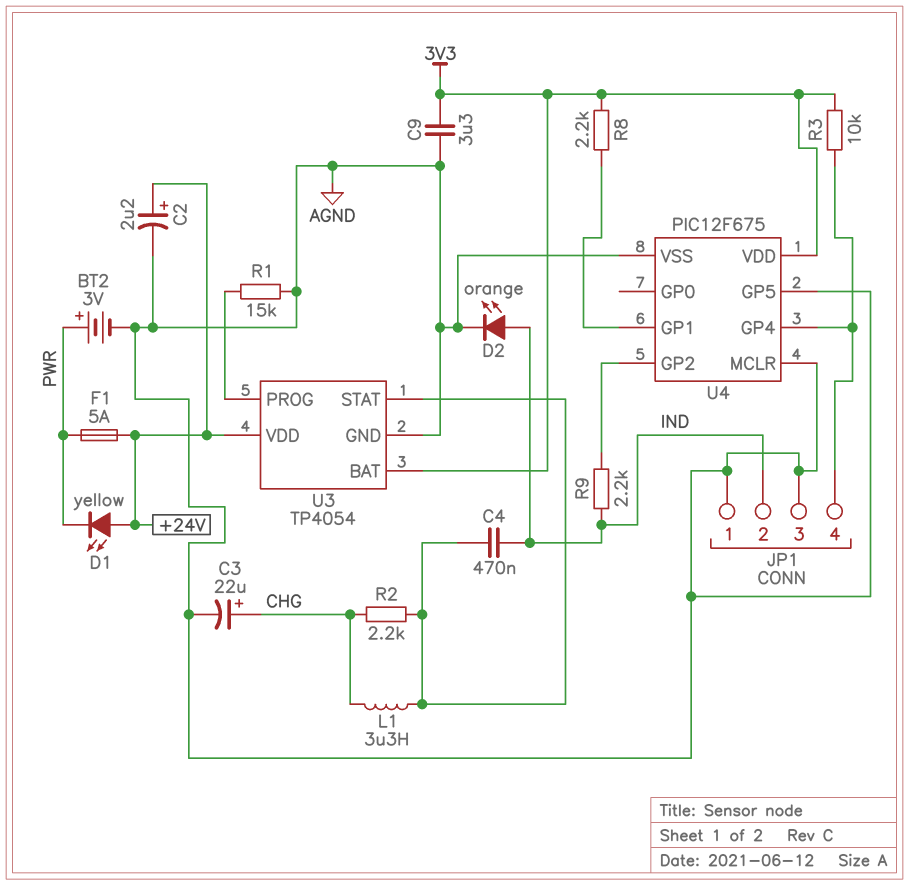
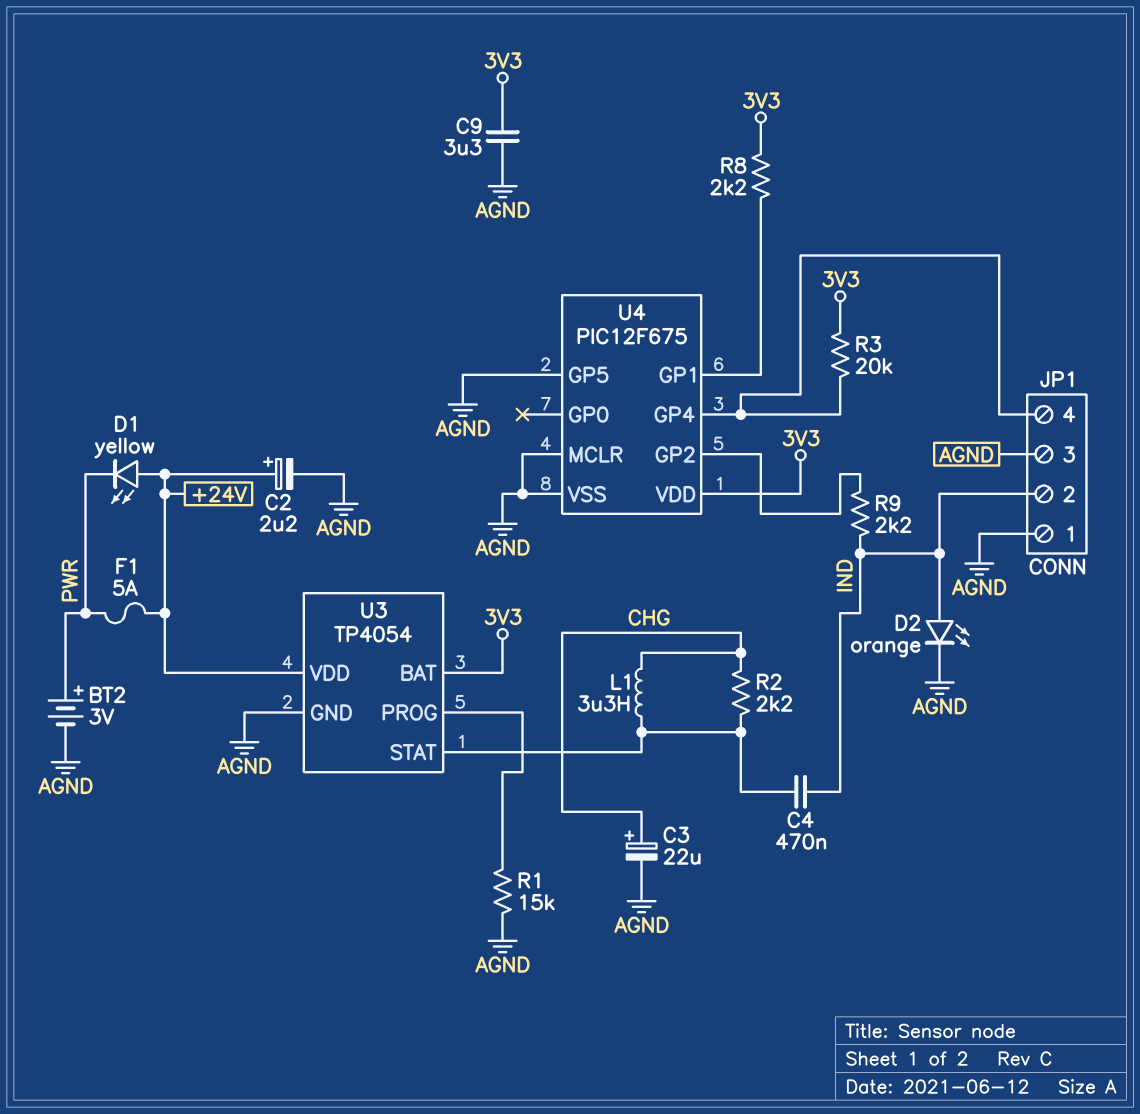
R3: 10k (3V3, JP1/4) -> 20k (3V3, JP1/4)

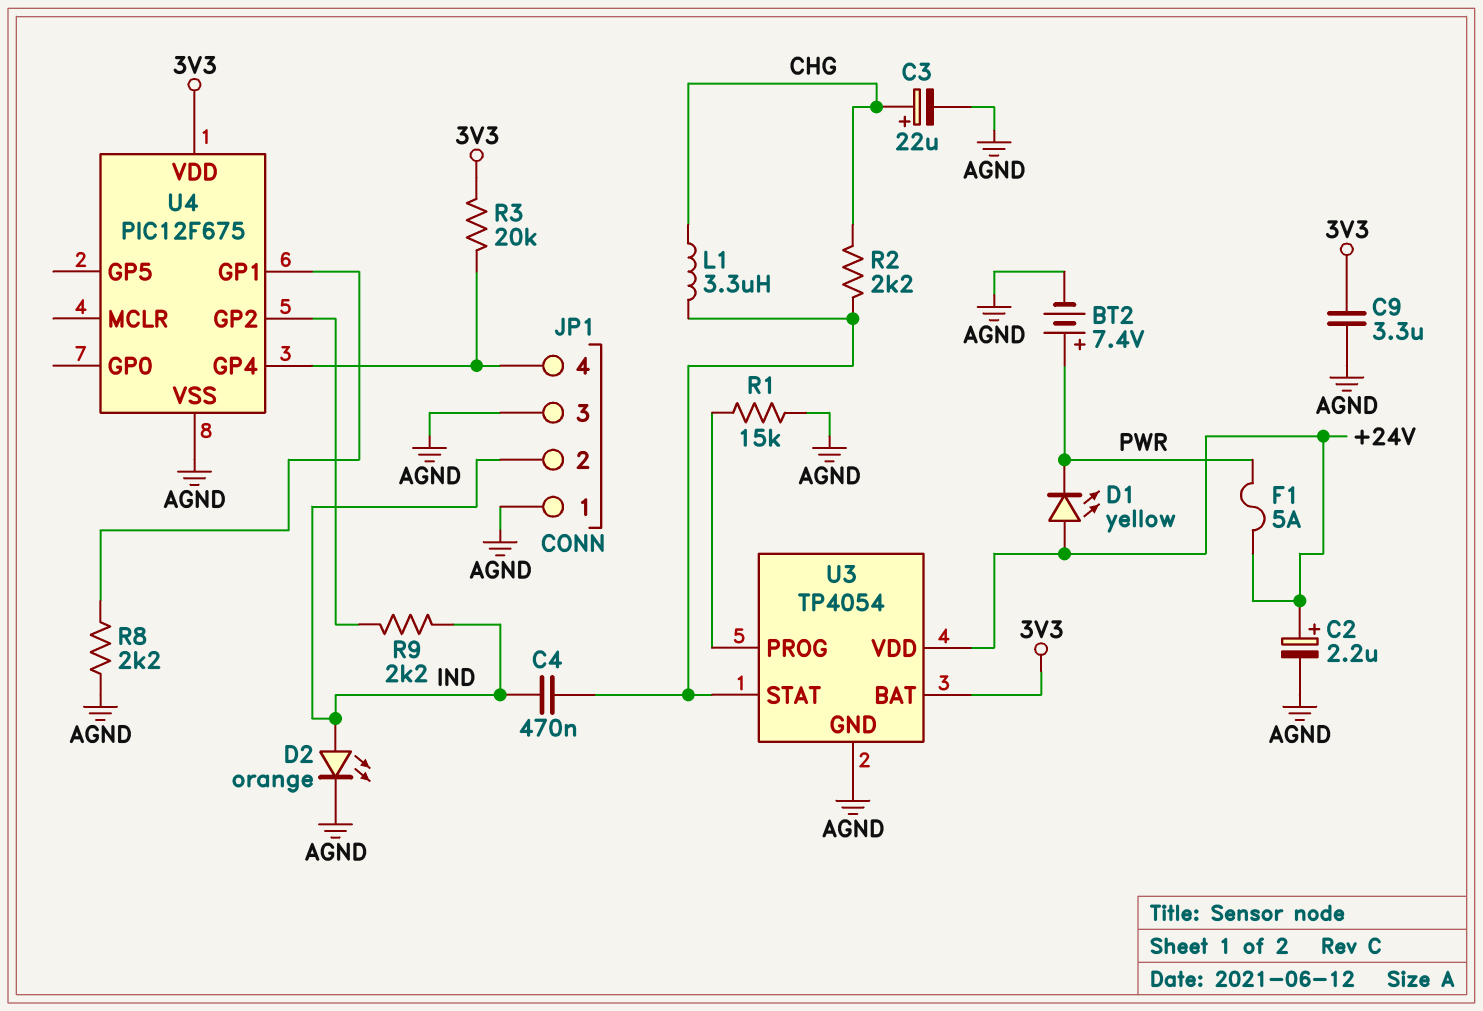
BT2: 3V (plus PWR, minus AGND) -> 7.4V (plus PWR, minus AGND)
R8: 2.2k (3V3, U4/GP1) -> 2.2k (AGND, U4/GP1)
U4 pin GP5: AGND -> none
U4 pin MCLR: AGND -> none

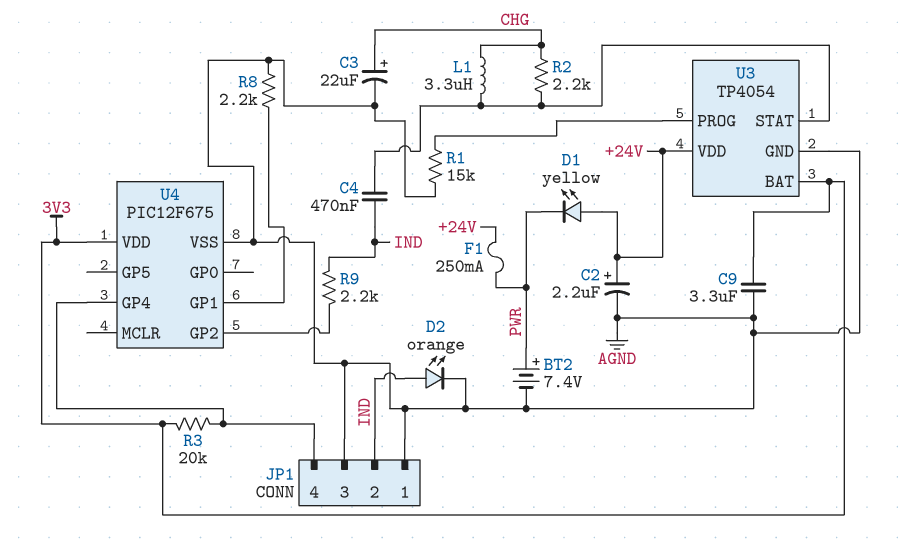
F1: 5A (+24V, PWR) -> 250mA (+24V, PWR)

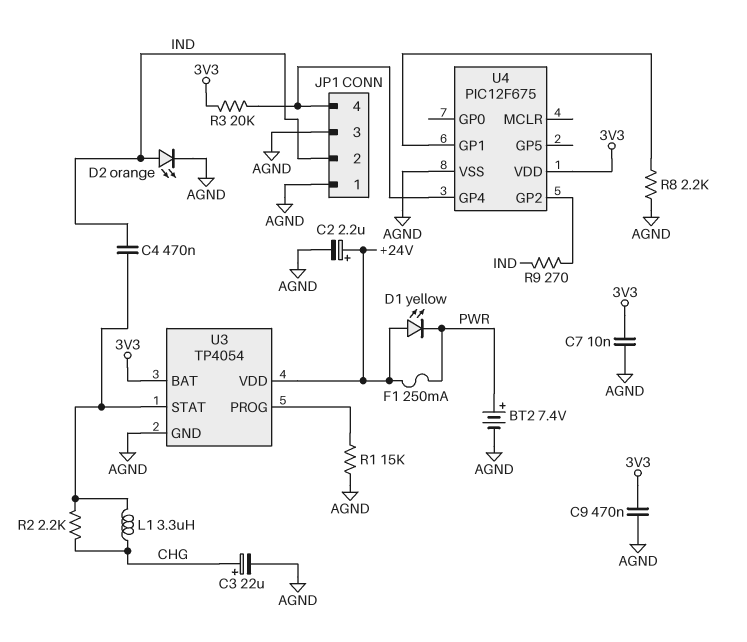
C7: none -> 10nF (3V3, AGND)
C9: 3.3uF (3V3, AGND) -> 470nF (3V3, AGND)
R9: 2.2k (IND, U4/GP2) -> 270 (IND, U4/GP2)

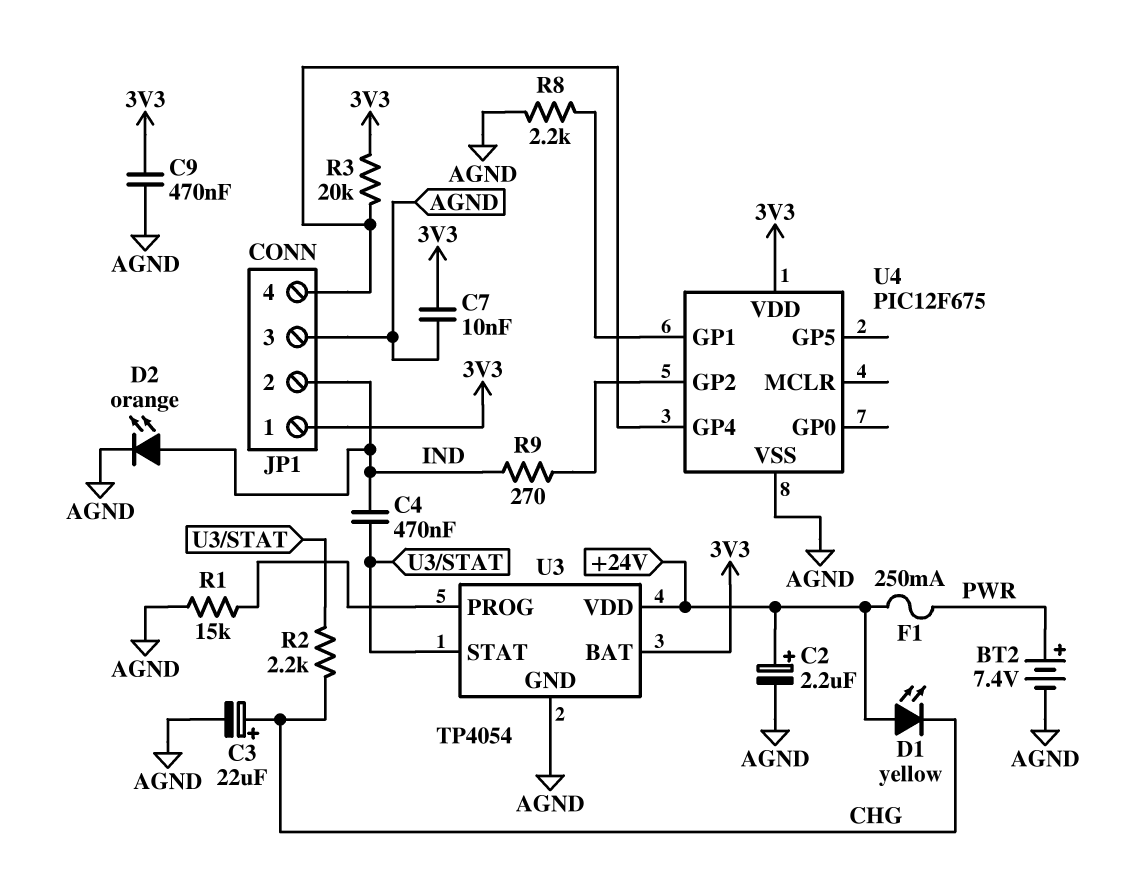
D1: LED yellow (A +24V, K PWR) -> LED yellow (A +24V, K CHG)
JP1 pin 1: AGND -> 3V3
L1: 3.3uH (CHG, U3/STAT) -> none

